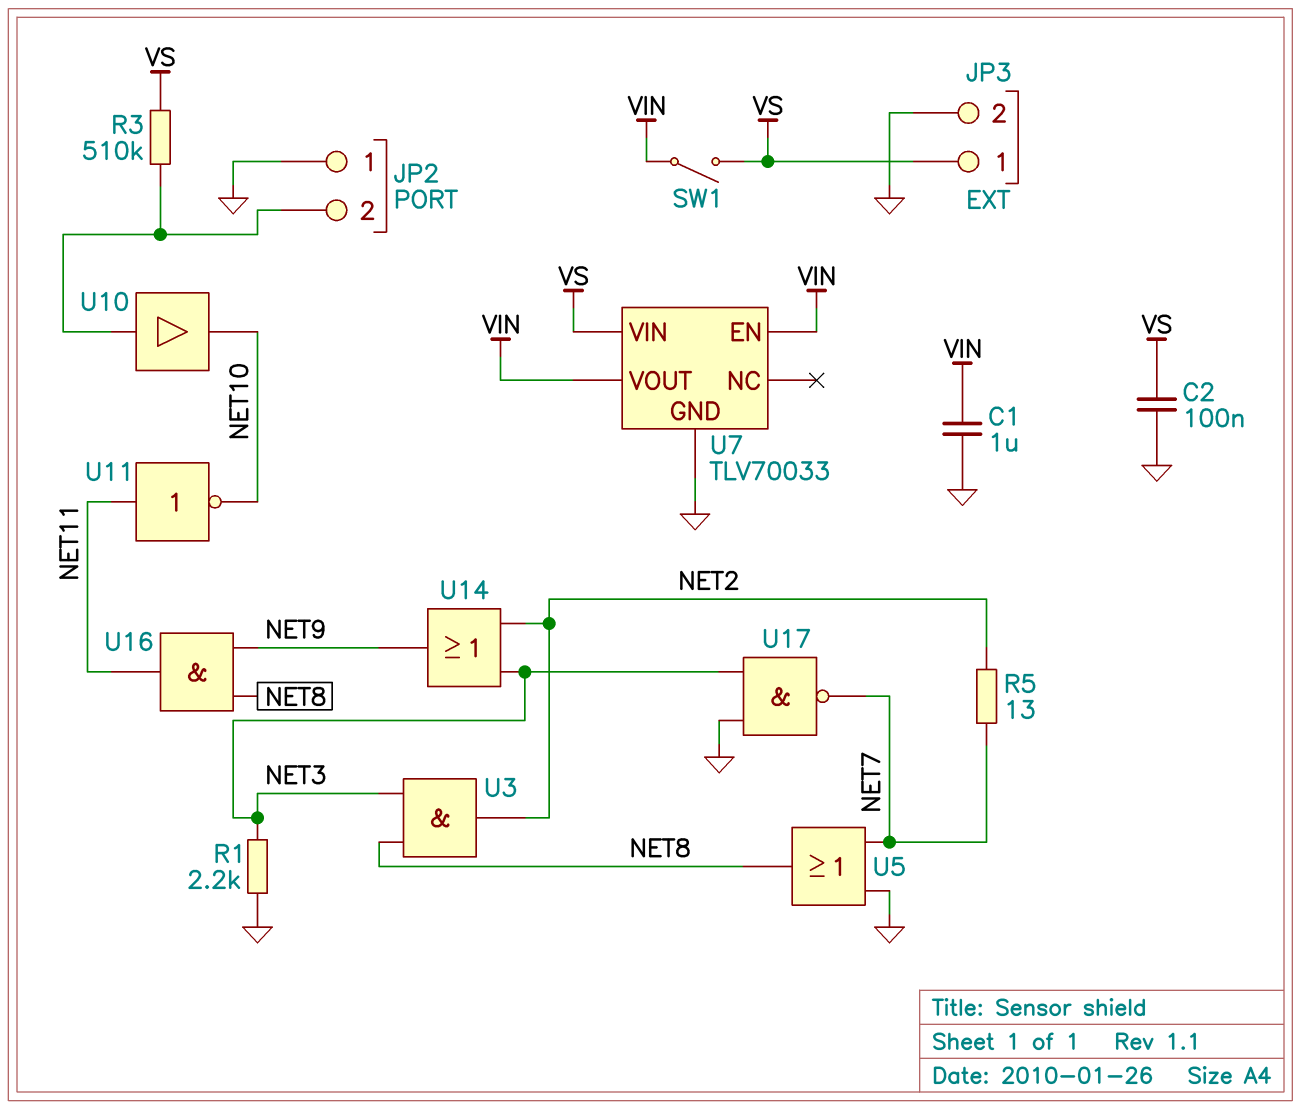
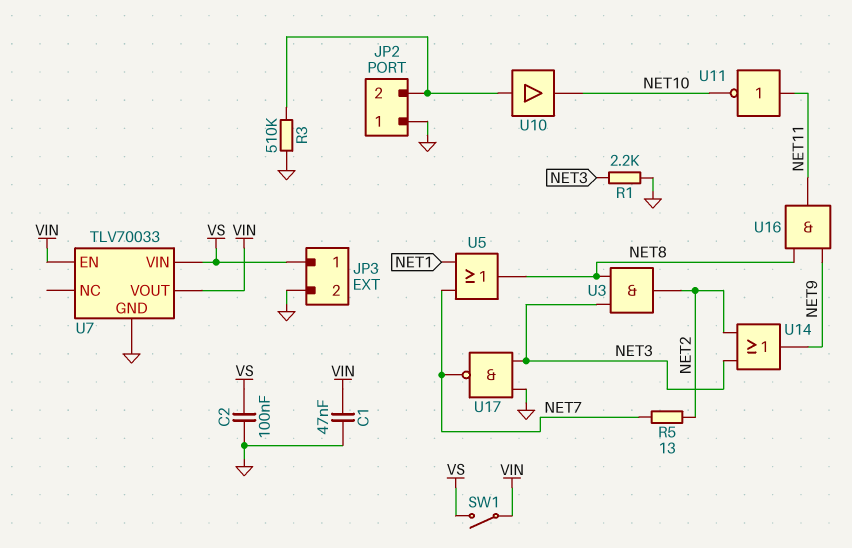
C1: 1uF (GND, VIN) -> 47nF (GND, VIN)
R3: 510k (JP2/2, VS) -> 510k (GND, JP2/2)
U5: OR (in GND, in NET7, out NET8) -> OR (in NET1, in NET7, out NET8)

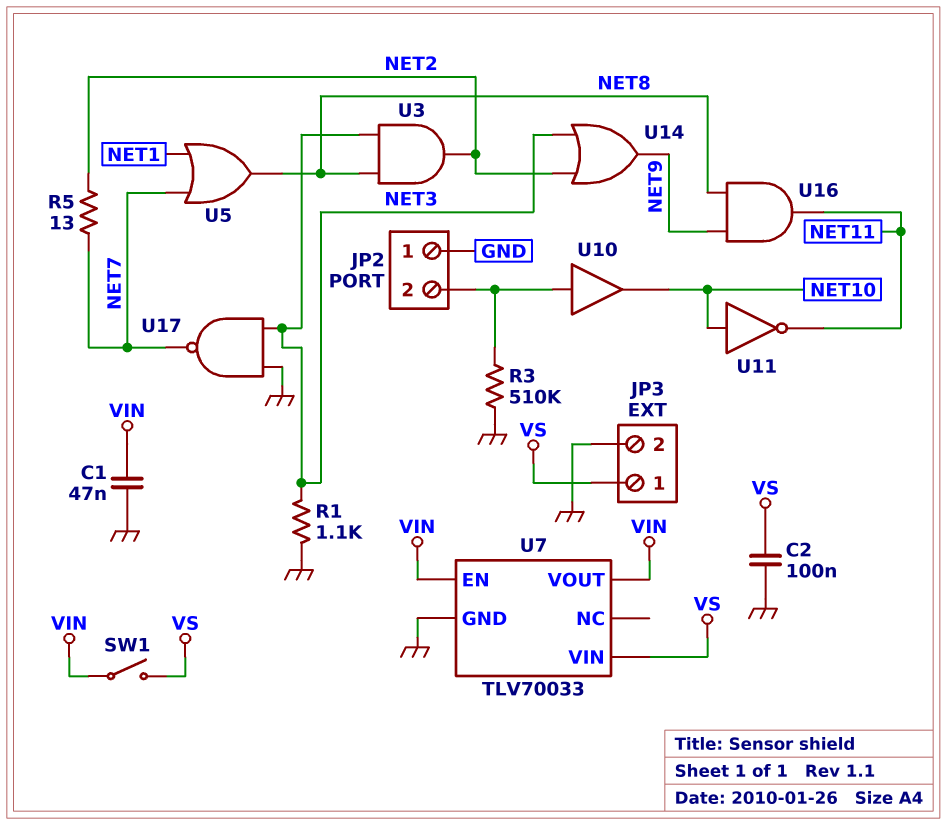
R1: 2.2k (GND, NET3) -> 1.1k (GND, NET3)
U11: NOT (in NET11, out NET10) -> NOT (in NET10, out NET11)

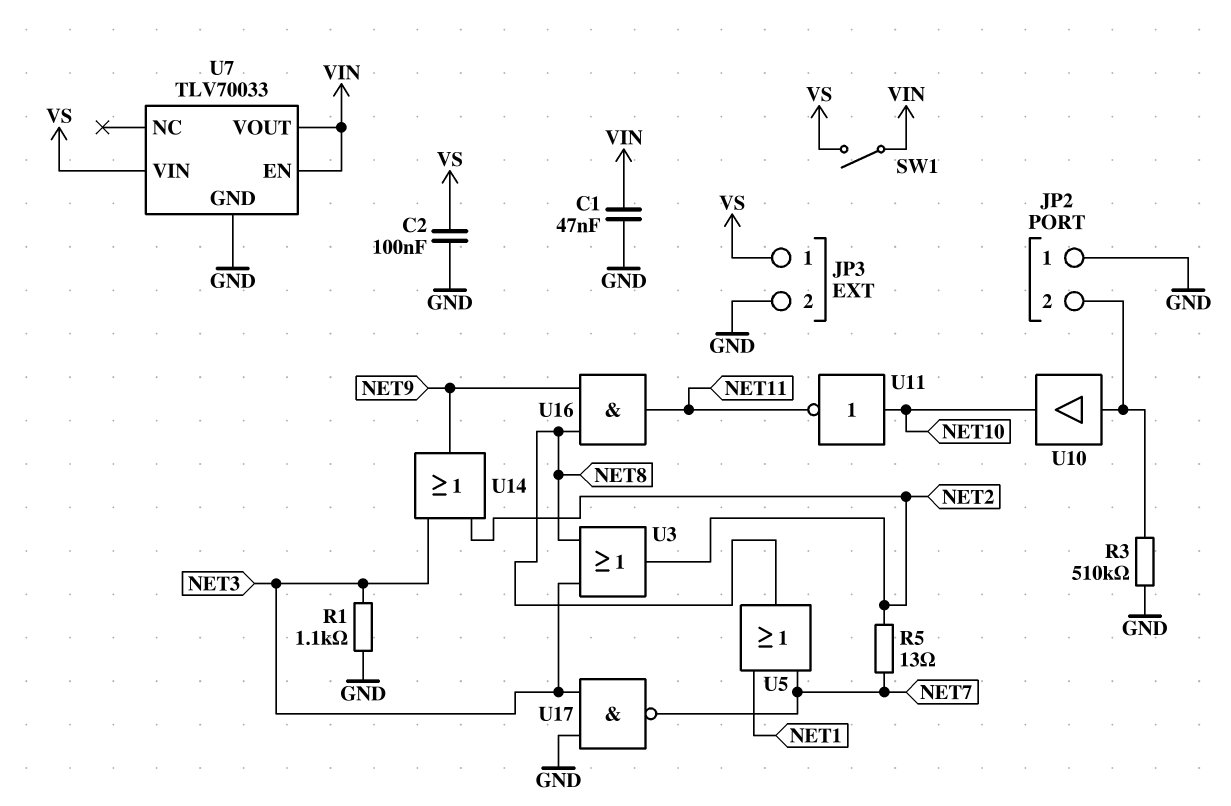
U3: AND (in NET3, in NET8, out NET2) -> OR (in NET3, in NET8, out NET2)

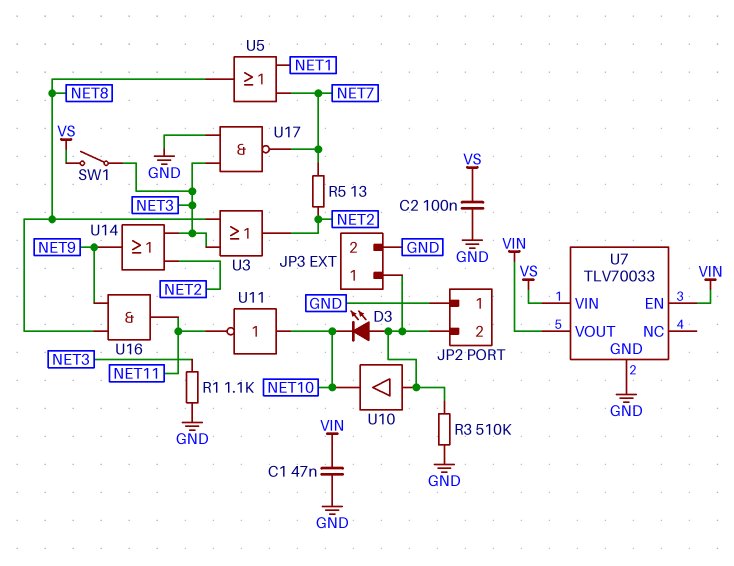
D3: none -> LED (A JP2/2, K NET10)
JP3 pin 1: VS -> JP2/2
SW1: switch (VIN, VS) -> switch (NET3, VS)

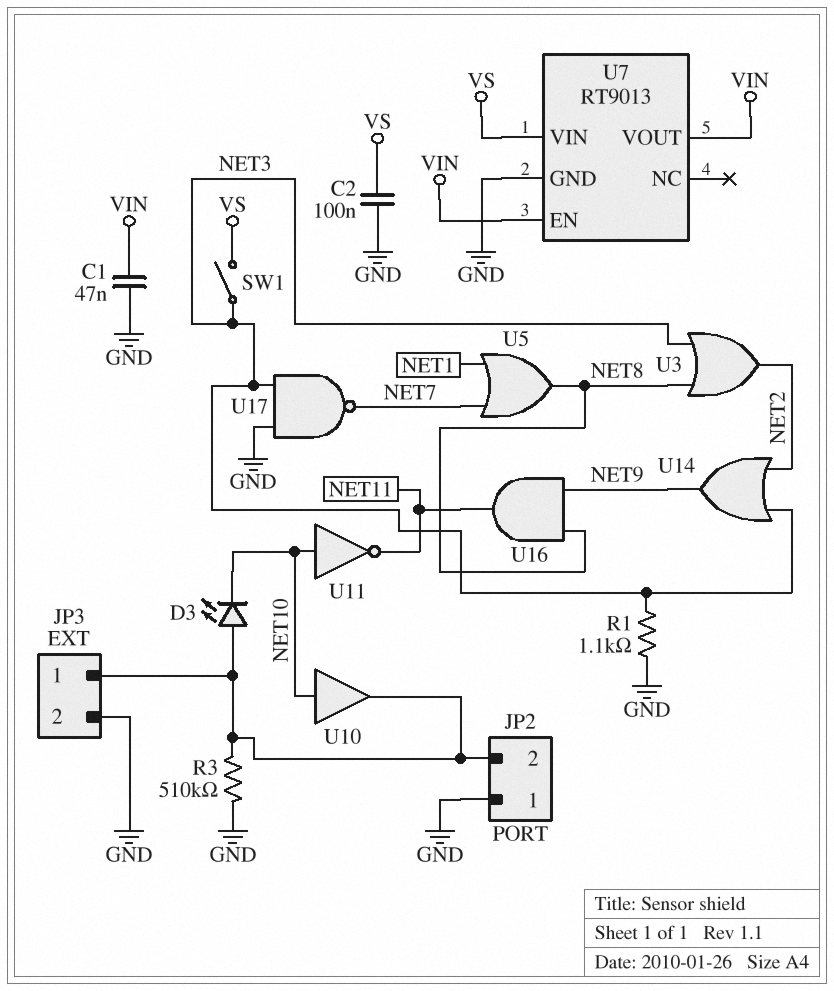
R5: 13 (NET2, NET7) -> none
U7: TLV70033 -> RT9013
U10: buffer (in JP2/2, out NET10) -> buffer (in NET10, out JP2/2)

